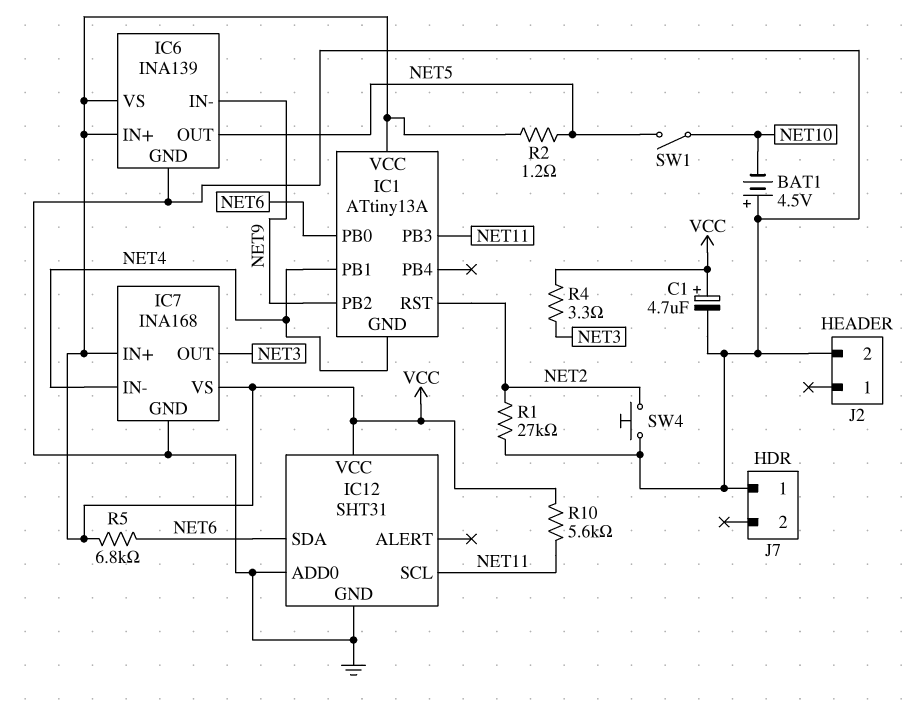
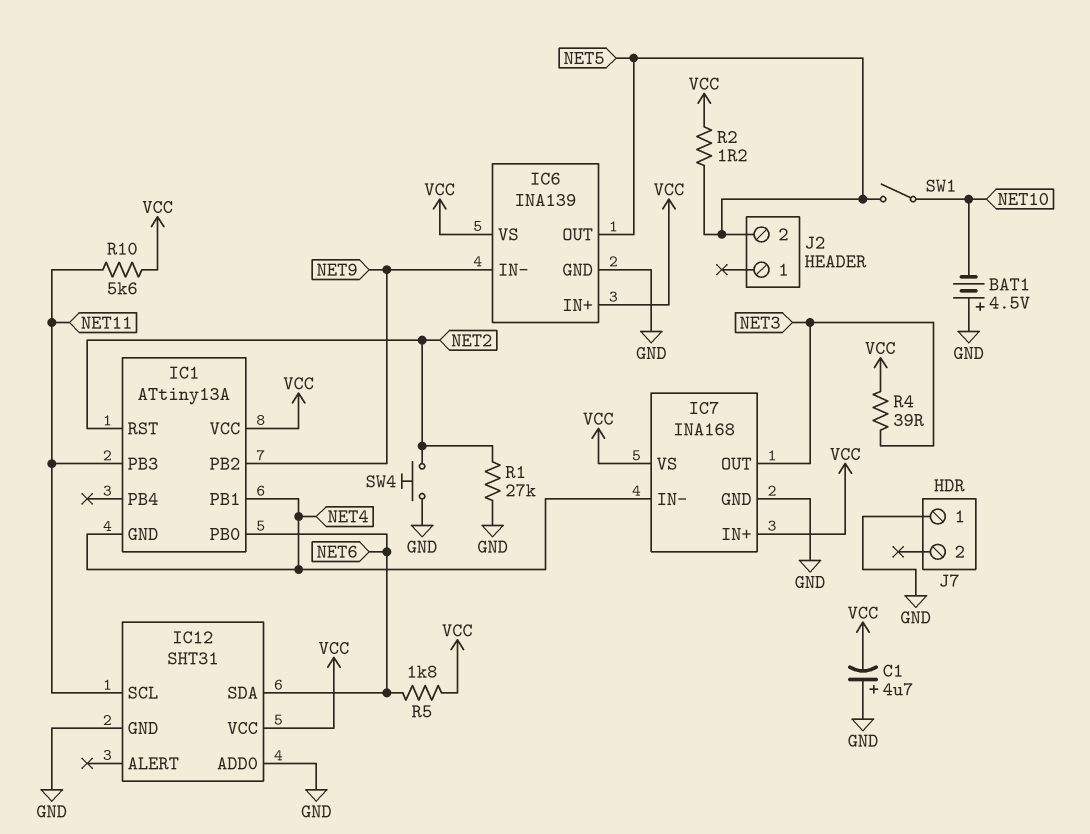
C1: 4.7uF (plus VCC, minus GND) -> 4.7uF (plus GND, minus VCC)
J2 pin 2: GND -> NET5
R4: 3.3 (NET3, VCC) -> 39 (NET3, VCC)
R5: 6.8k (NET6, VCC) -> 1.8k (NET6, VCC)

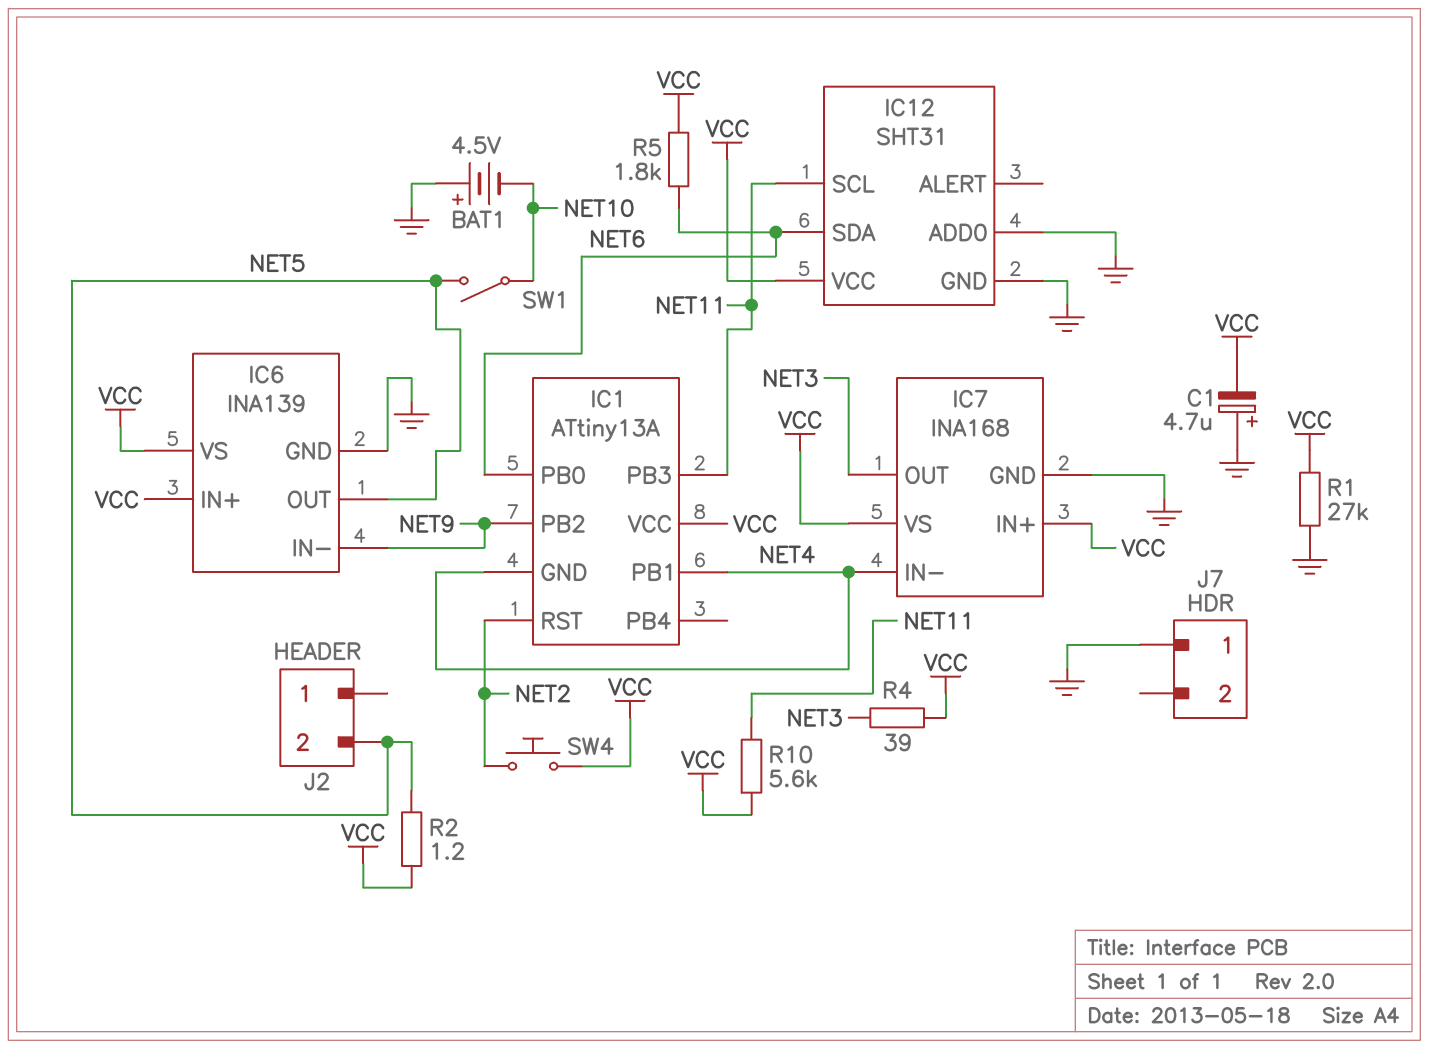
R1: 27k (GND, NET2) -> 27k (GND, VCC)
SW4: button (GND, NET2) -> button (NET2, VCC)

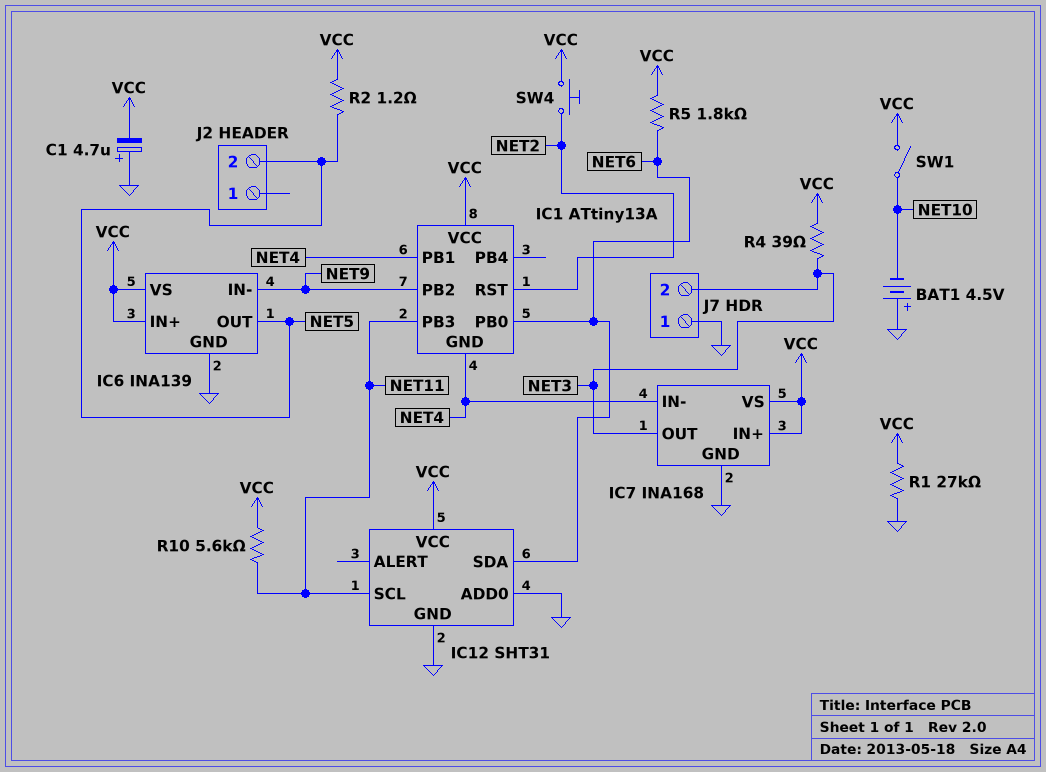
J7 pin 2: none -> NET3
SW1: switch (NET5, NET10) -> switch (NET10, VCC)

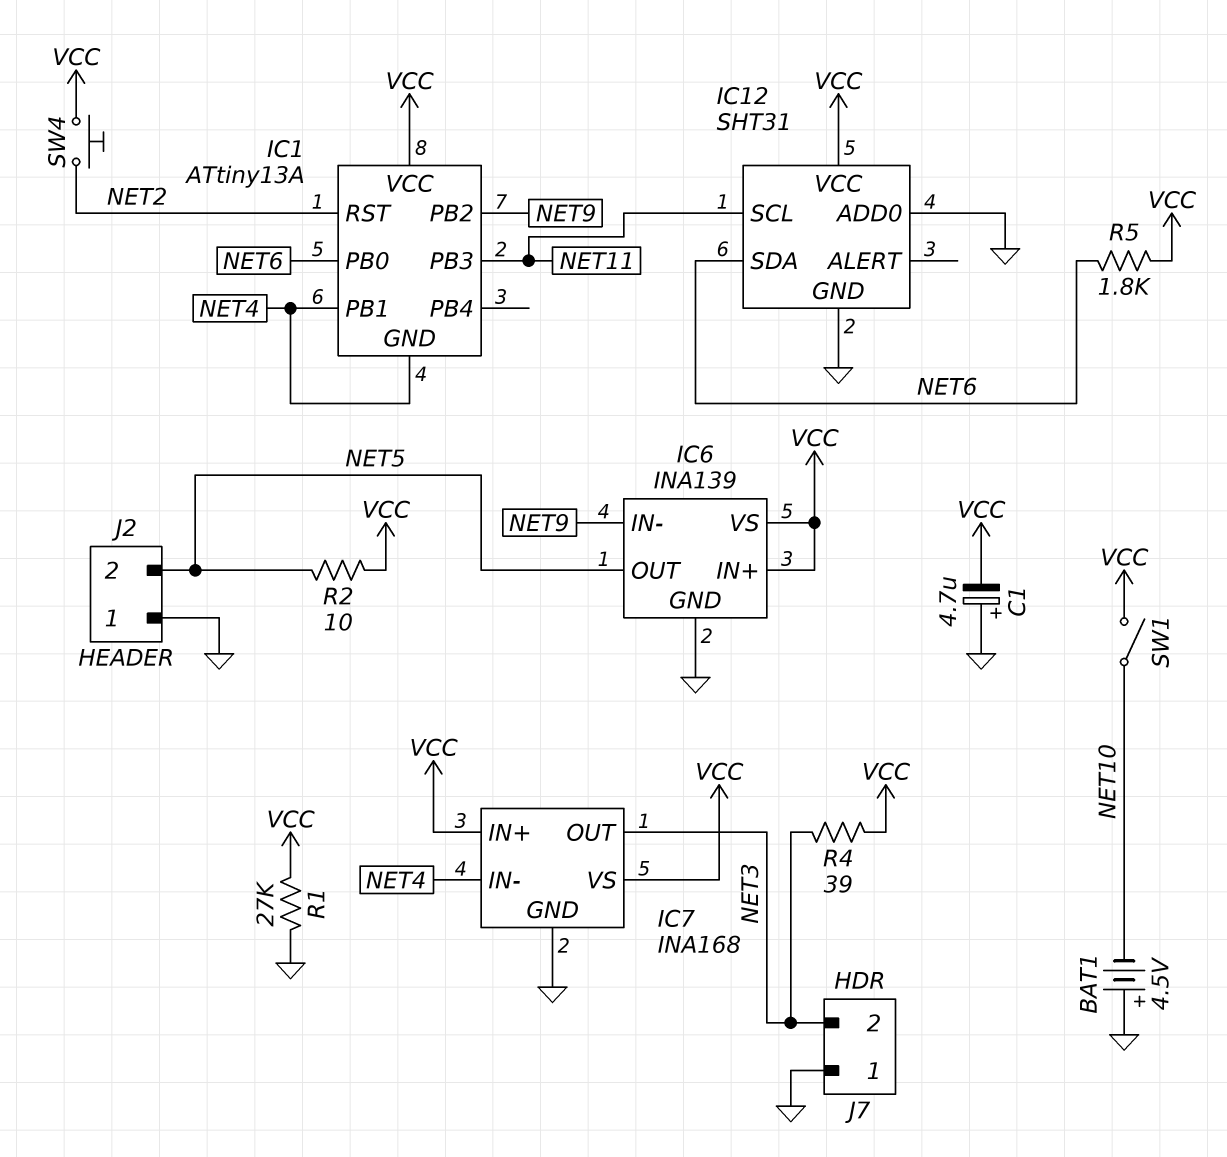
J2 pin 1: none -> GND
R2: 1.2 (NET5, VCC) -> 10 (NET5, VCC)
R10: 5.6k (NET11, VCC) -> none

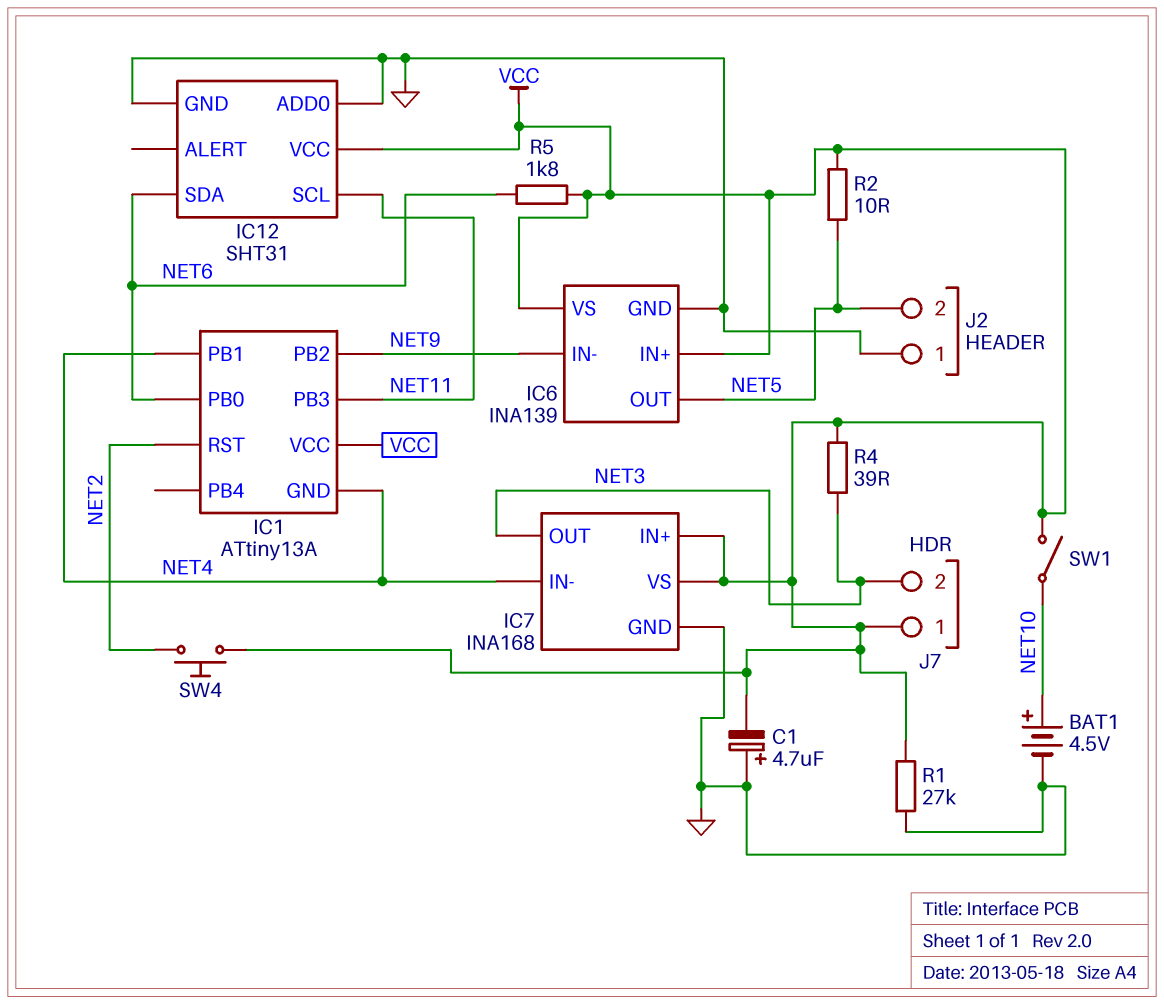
BAT1: 4.5V (plus GND, minus NET10) -> 4.5V (plus NET10, minus GND)
J7 pin 1: GND -> VCC

